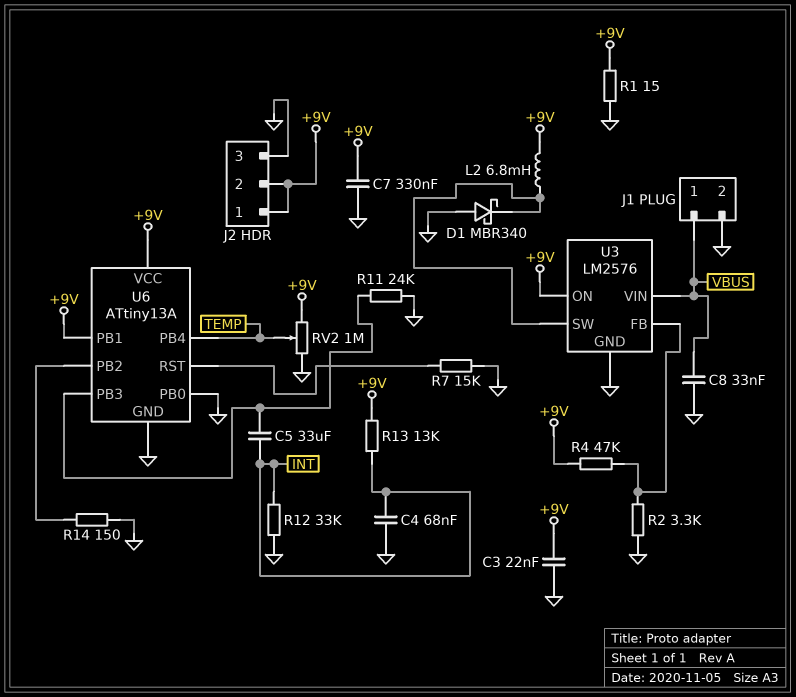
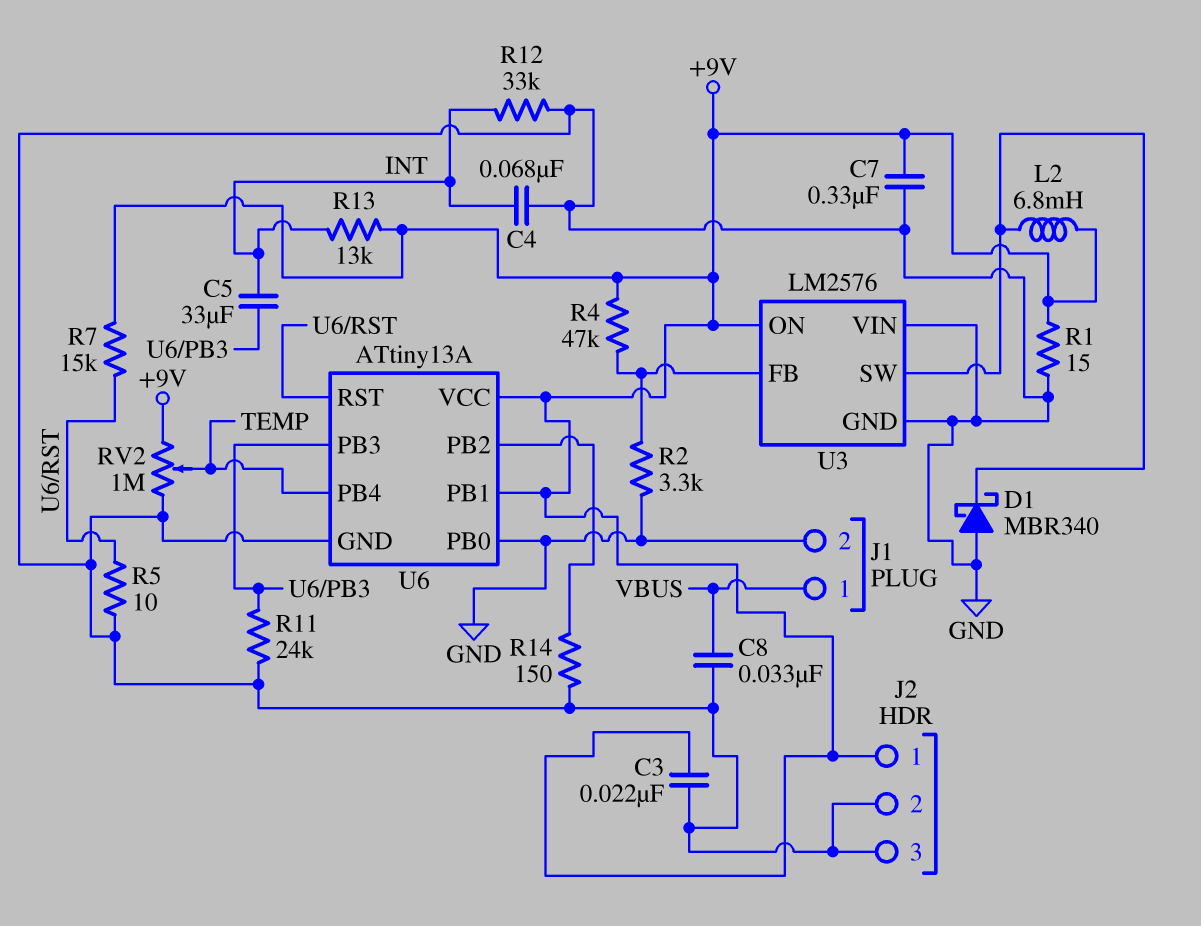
J2 pin 2: +9V -> GND
R5: none -> 10 (GND, U6/RST)
R7: 15k (GND, U6/RST) -> 15k (+9V, U6/RST)
U3 pin VIN: VBUS -> GND

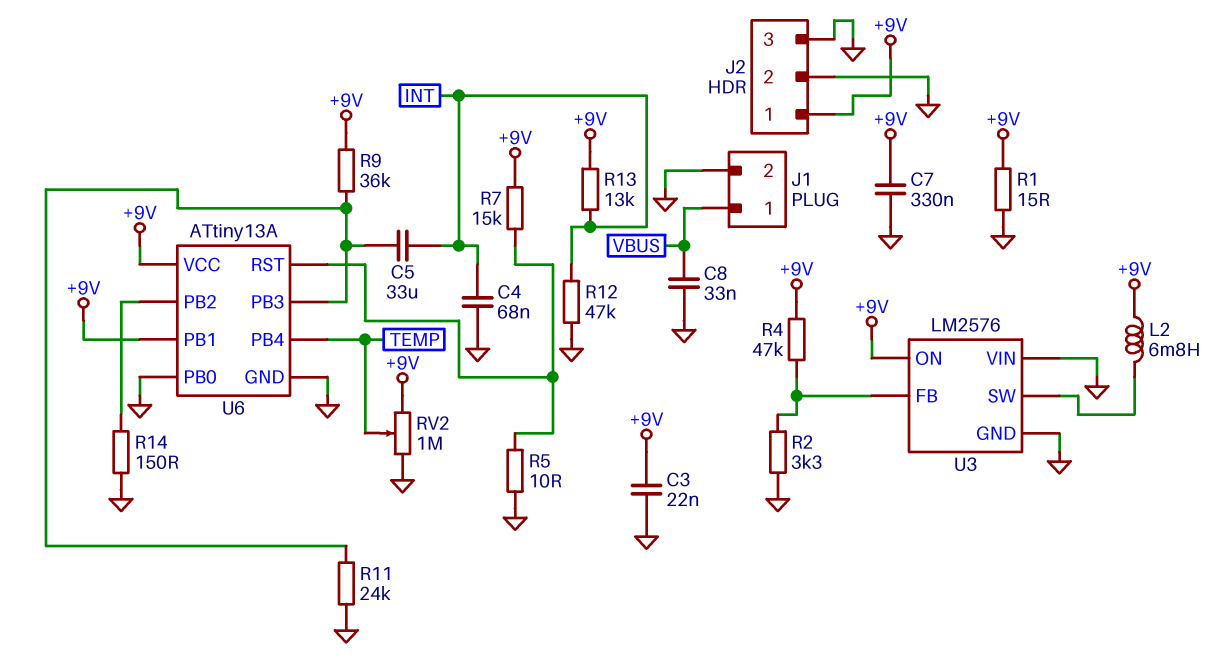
D1: schottky MBR340 (A GND, K U3/SW) -> none
R9: none -> 36k (+9V, U6/PB3)
R12: 33k (GND, INT) -> 47k (GND, INT)

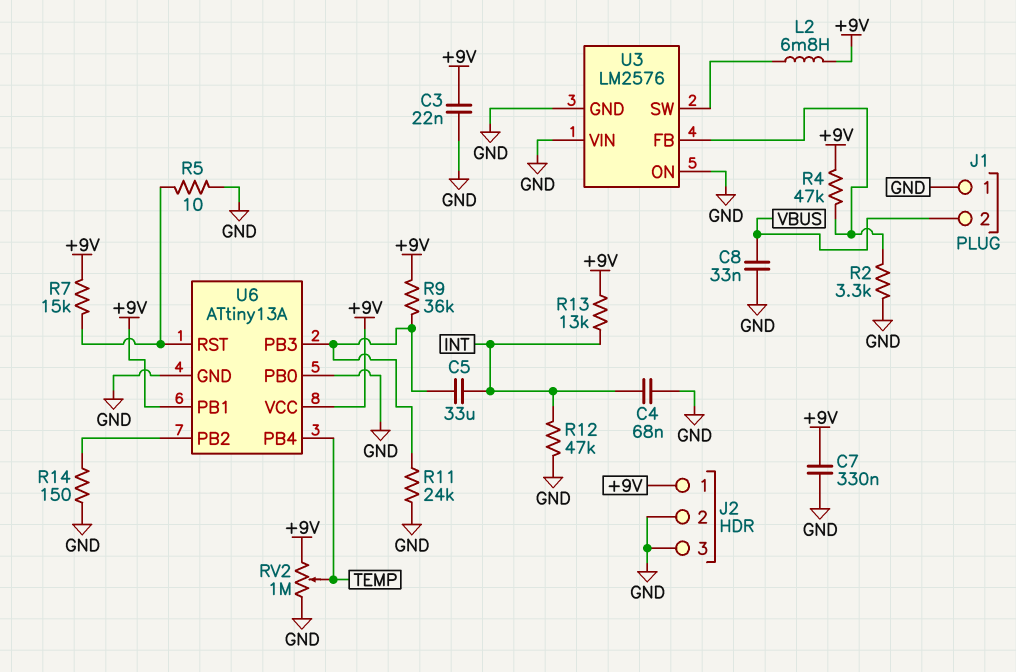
J1 pin 1: VBUS -> GND
J1 pin 2: GND -> VBUS
R1: 15 (+9V, GND) -> none
U3 pin ON: +9V -> GND

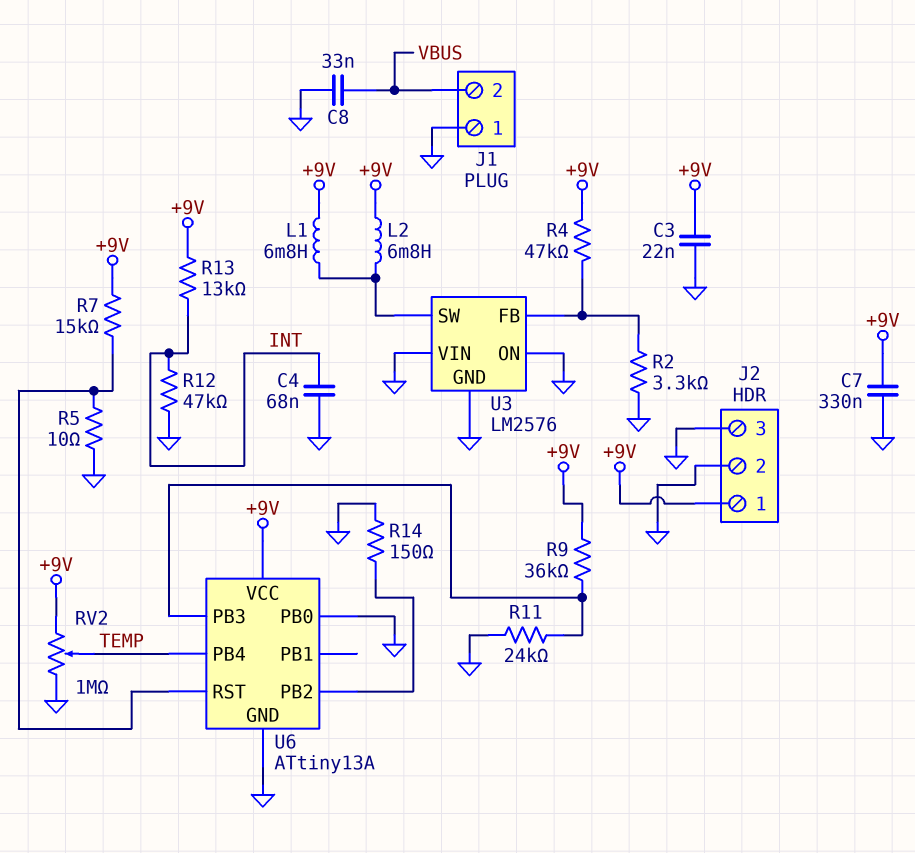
C5: 33uF (INT, U6/PB3) -> none
L1: none -> 6.8mH (+9V, U3/SW)
U6 pin PB1: +9V -> none

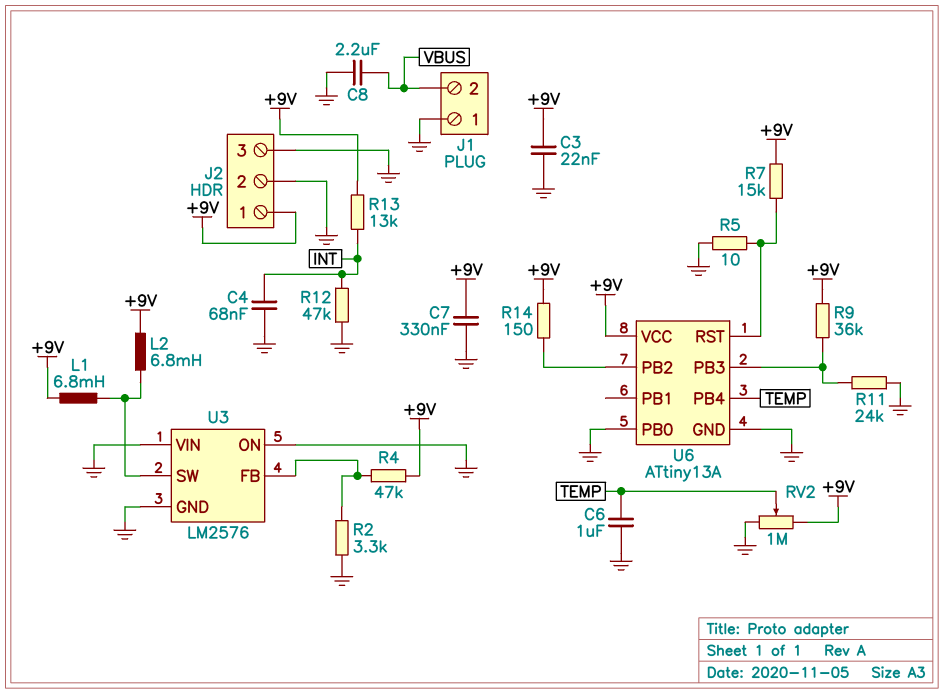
C6: none -> 1uF (GND, TEMP)
C8: 33nF (GND, VBUS) -> 2.2uF (GND, VBUS)
R14: 150 (GND, U6/PB2) -> 150 (+9V, U6/PB2)

